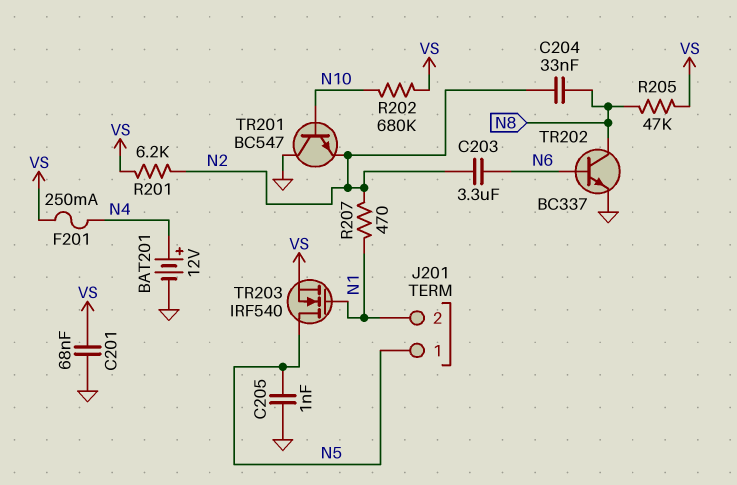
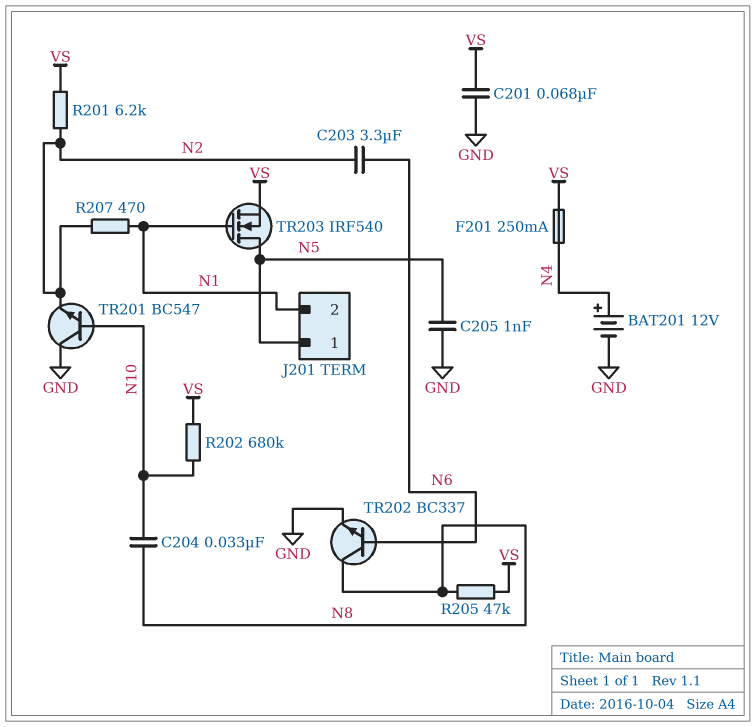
C204: 33nF (N2, N8) -> 33nF (N8, N10)

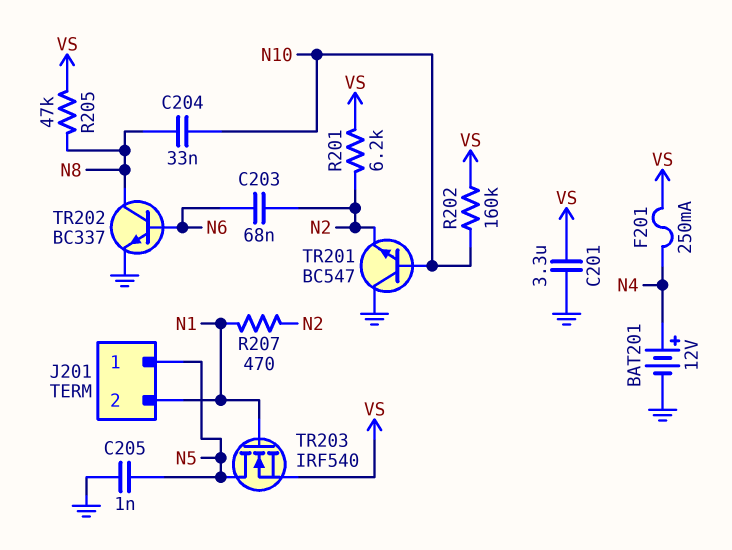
C201: 68nF (GND, VS) -> 3.3uF (GND, VS)
C203: 3.3uF (N2, N6) -> 68nF (N2, N6)
R202: 680k (N10, VS) -> 160k (N10, VS)

